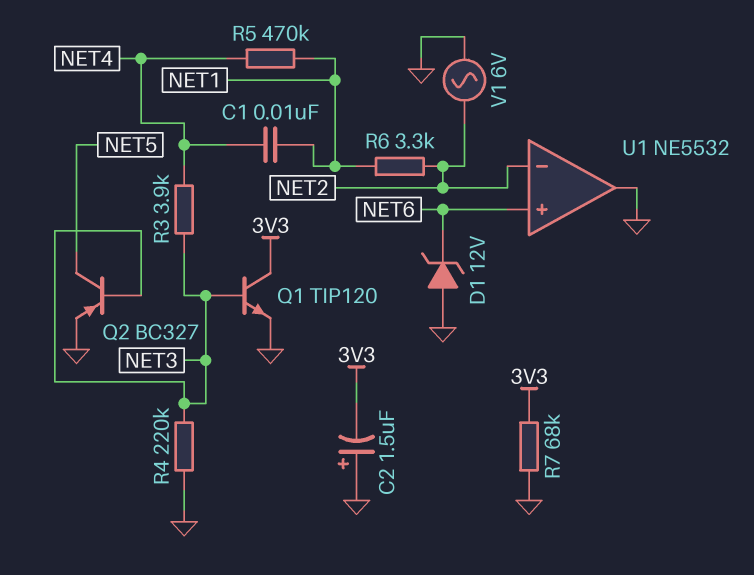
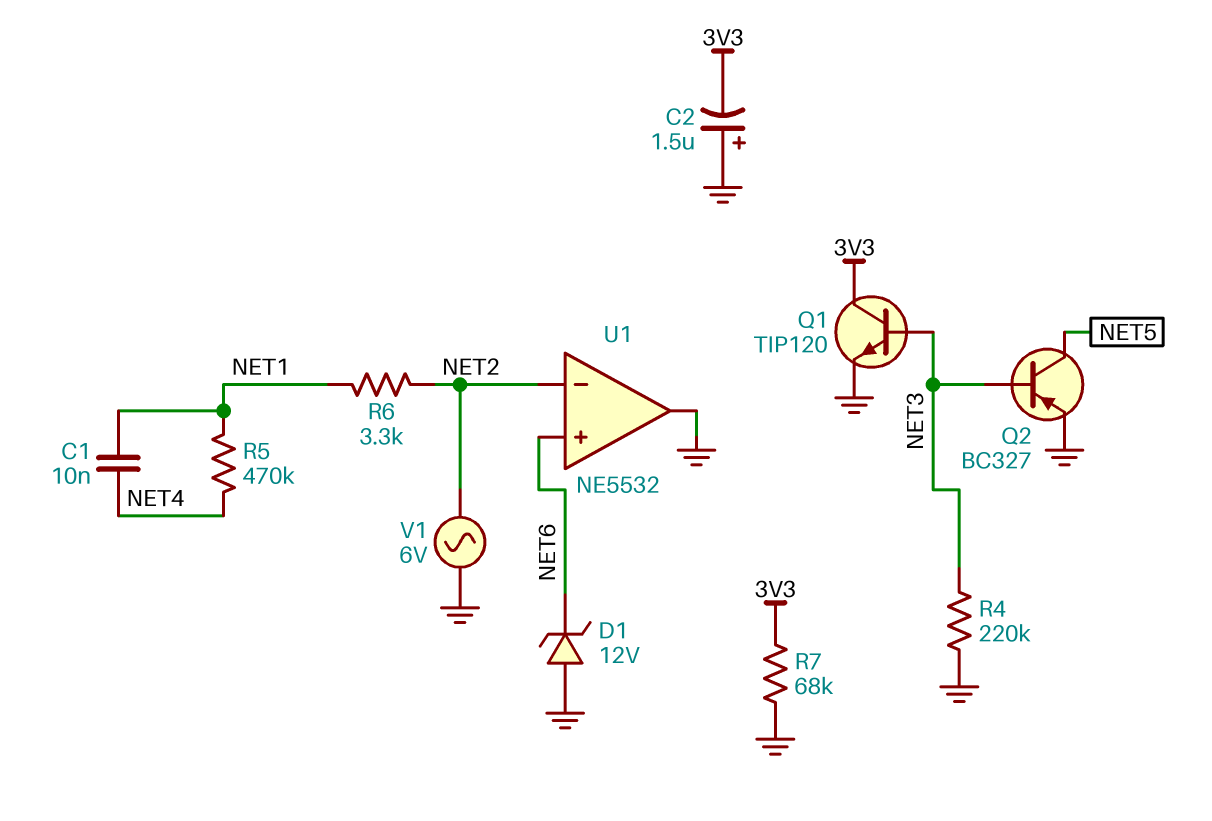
R3: 3.9k (NET3, NET4) -> none

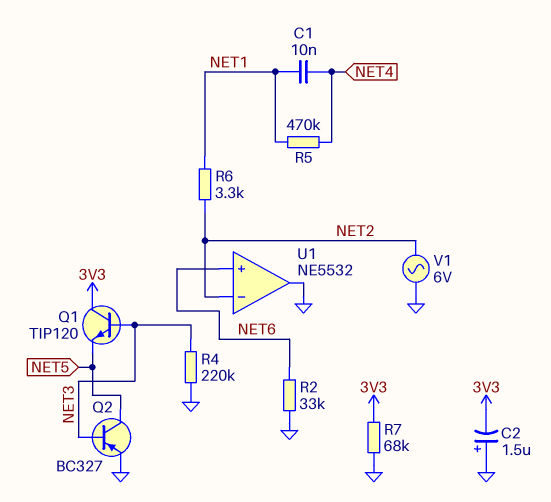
D1: zener 12V (A GND, K NET6) -> none
Q1: NPN TIP120 (B NET3, C 3V3, E GND) -> NPN TIP120 (B NET3, C 3V3, E NET5)
R2: none -> 33k (GND, NET6)

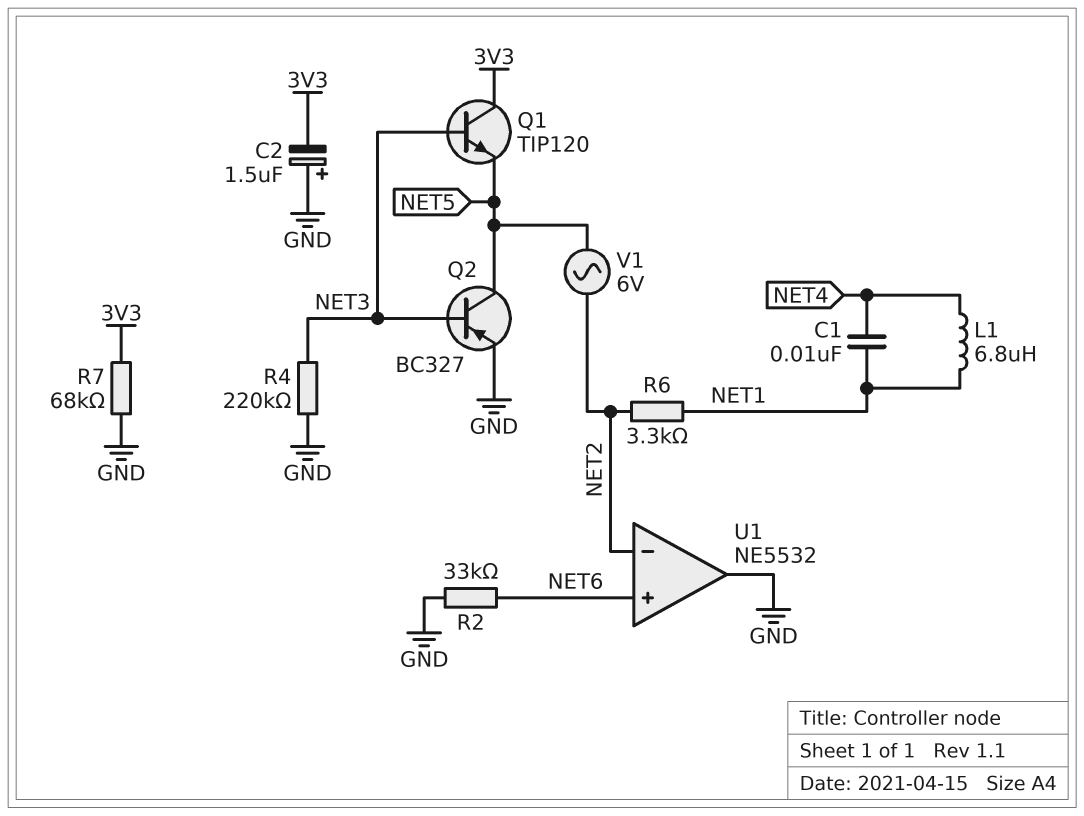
L1: none -> 6.8uH (NET1, NET4)
R5: 470k (NET1, NET4) -> none
V1: AC 6V (GND, NET2) -> AC 6V (NET2, NET5)

